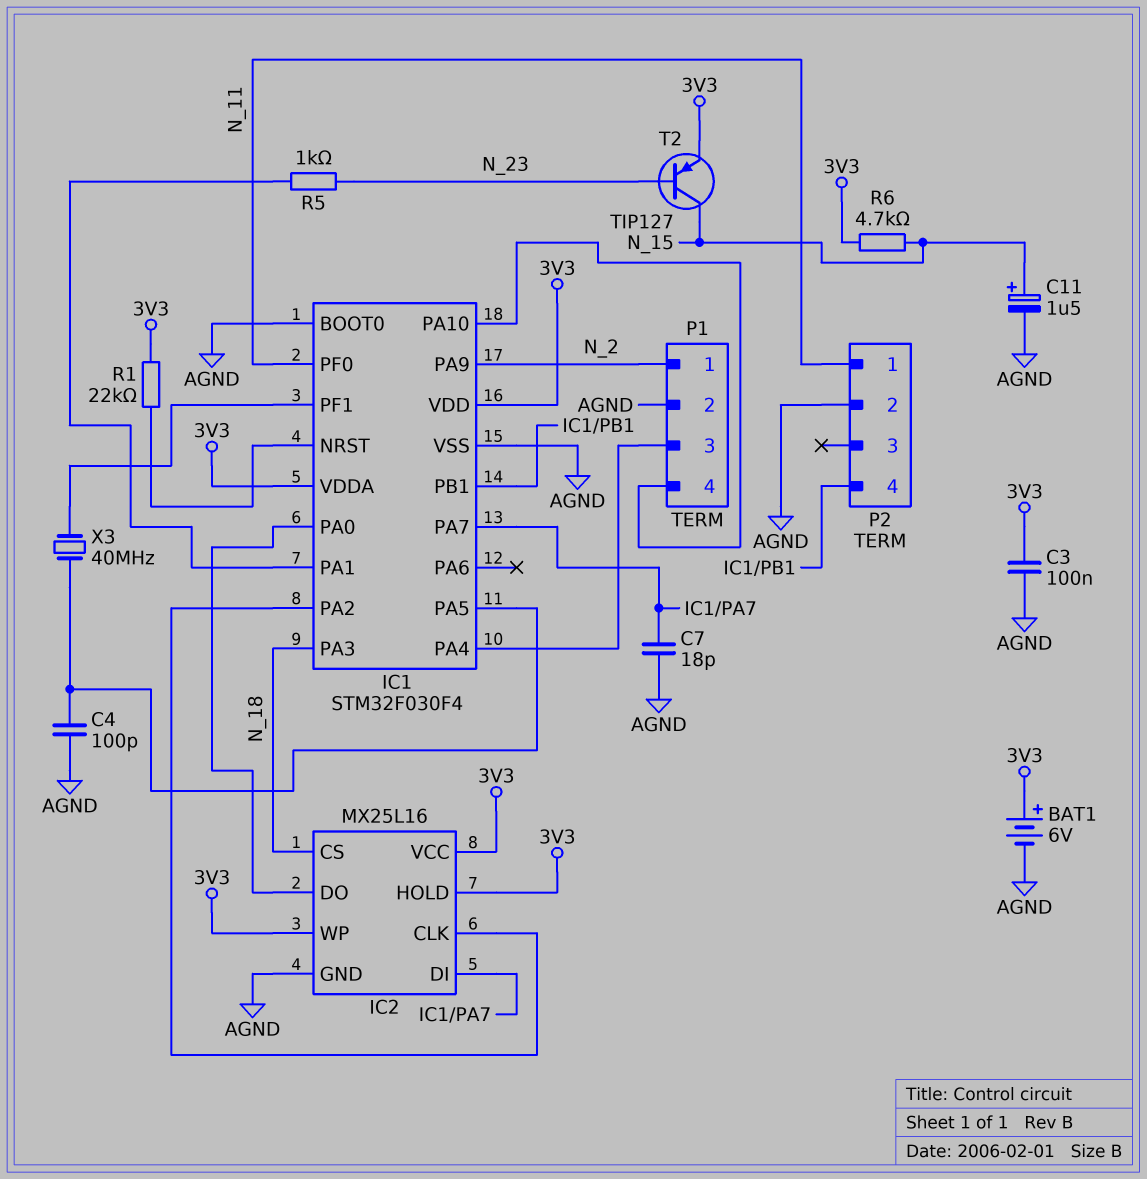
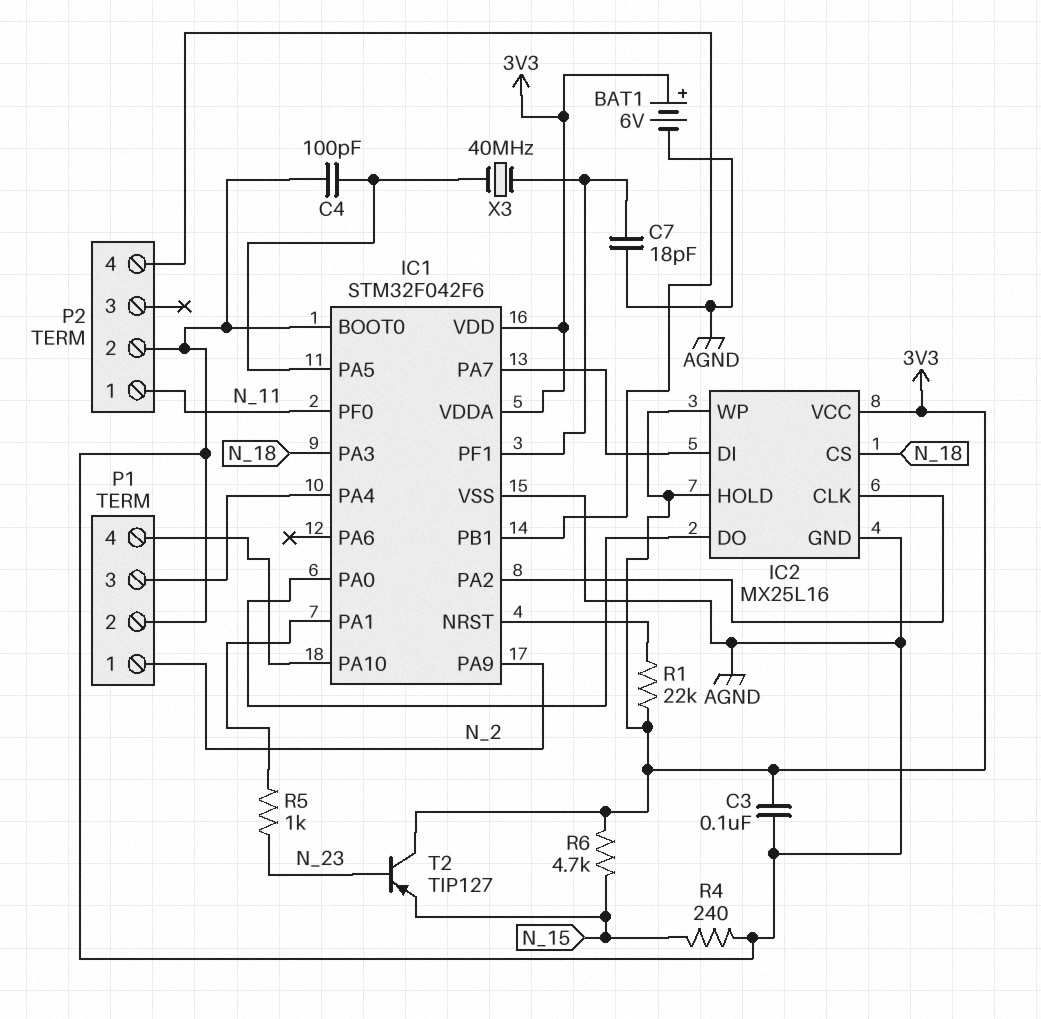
C7: 18pF (AGND, IC1/PA7) -> 18pF (AGND, IC1/PF1)
C11: 1.5uF (plus N_15, minus AGND) -> none
IC1: STM32F030F4 -> STM32F042F6
R4: none -> 240 (AGND, N_15)
T2: PNP TIP127 (B N_23, C N_15, E 3V3) -> PNP TIP127 (B N_23, C 3V3, E N_15)

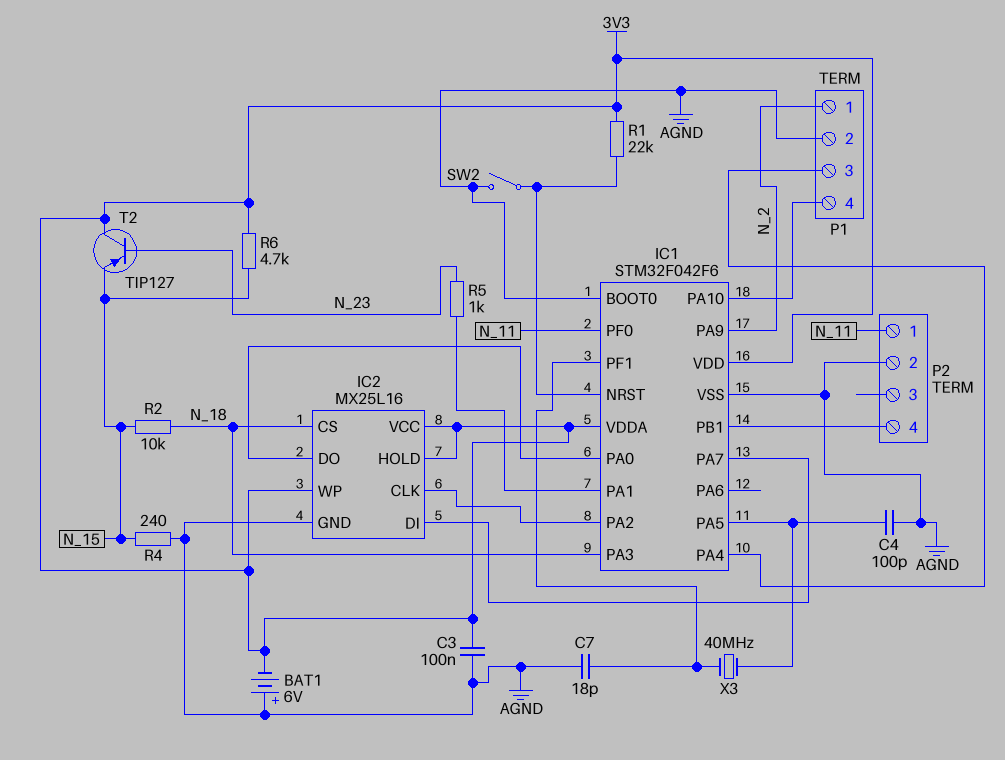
BAT1: 6V (plus 3V3, minus AGND) -> 6V (plus AGND, minus 3V3)
R2: none -> 10k (N_15, N_18)
SW2: none -> switch (AGND, IC1/NRST)

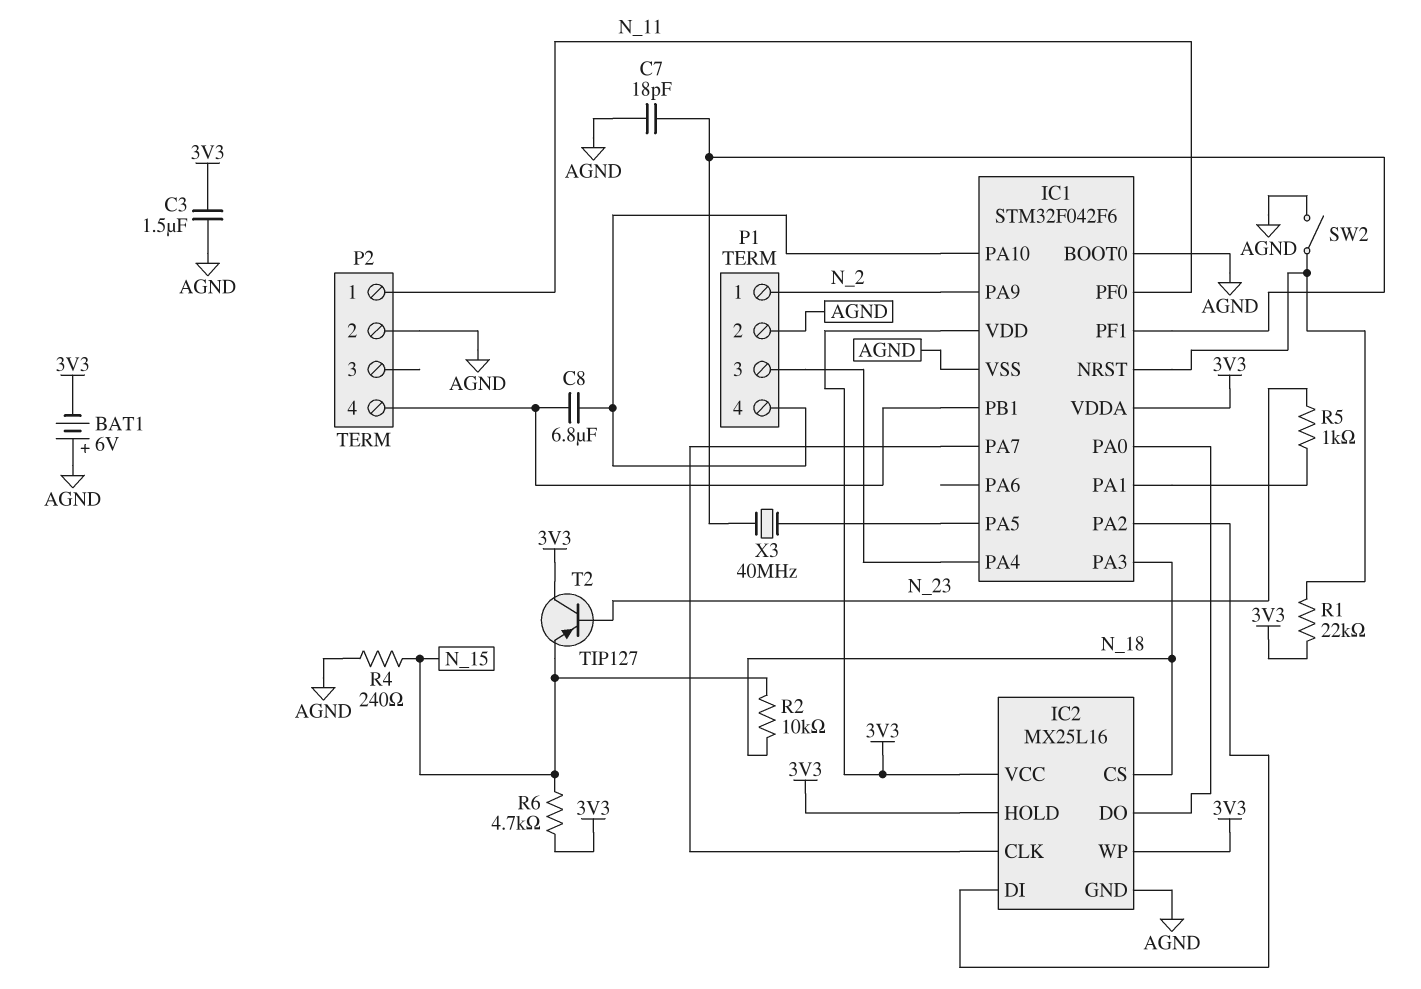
C3: 100nF (3V3, AGND) -> 1.5uF (3V3, AGND)
C4: 100pF (AGND, IC1/PA5) -> none
C8: none -> 6.8uF (IC1/PA10, IC1/PB1)
IC2 pin CLK: IC1/PA2 -> IC1/PA7
IC2 pin DI: IC1/PA7 -> IC1/PA2

